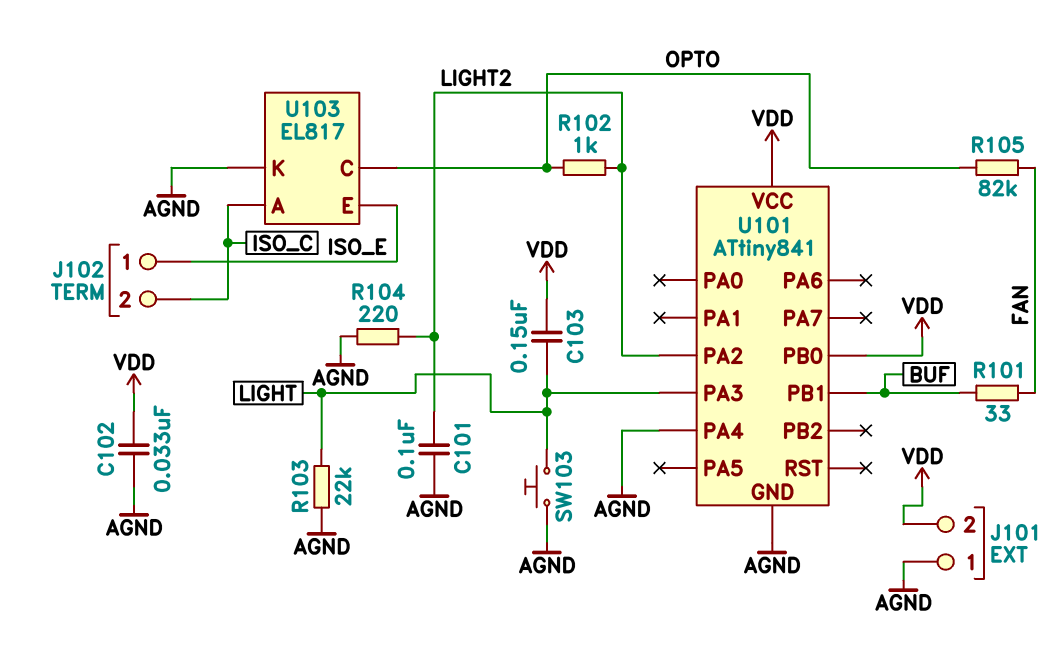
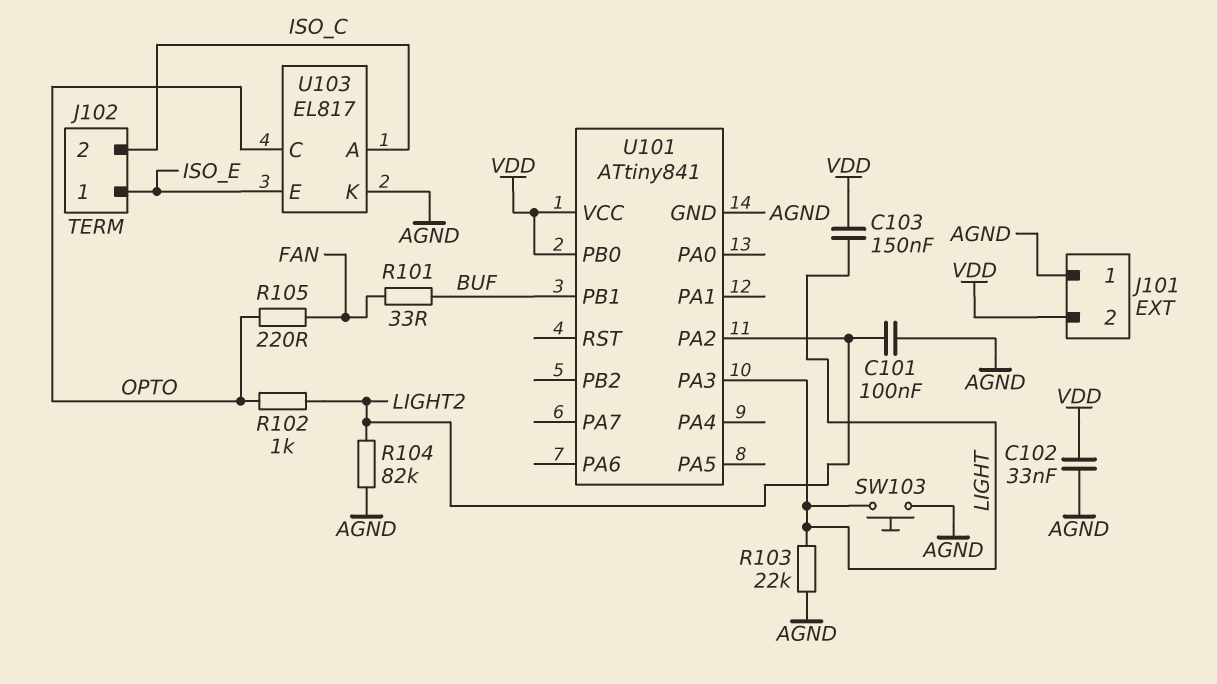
R104: 220 (AGND, LIGHT2) -> 82k (AGND, LIGHT2)
R105: 82k (FAN, OPTO) -> 220 (FAN, OPTO)
U101 pin PA4: AGND -> none

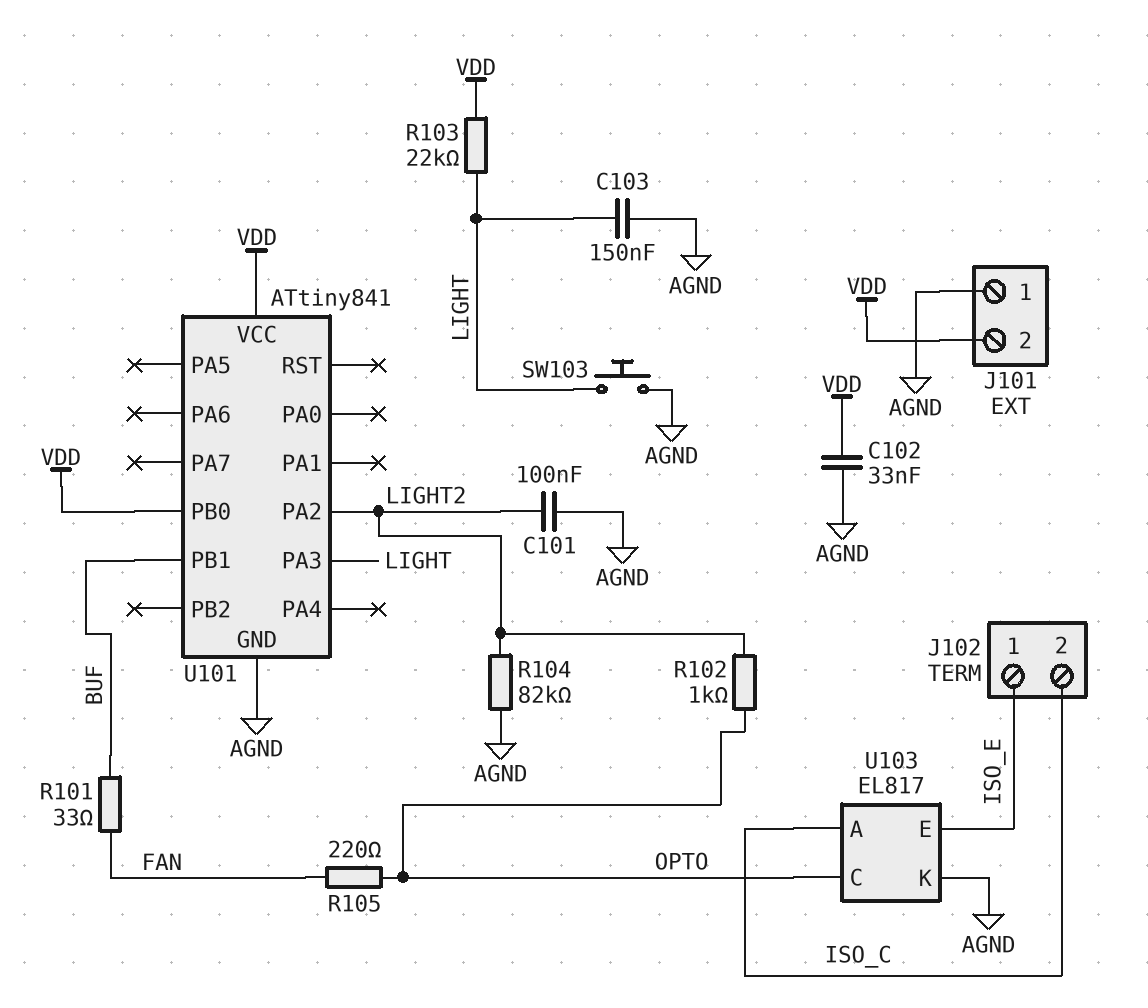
C103: 150nF (LIGHT, VDD) -> 150nF (AGND, LIGHT)
R103: 22k (AGND, LIGHT) -> 22k (LIGHT, VDD)

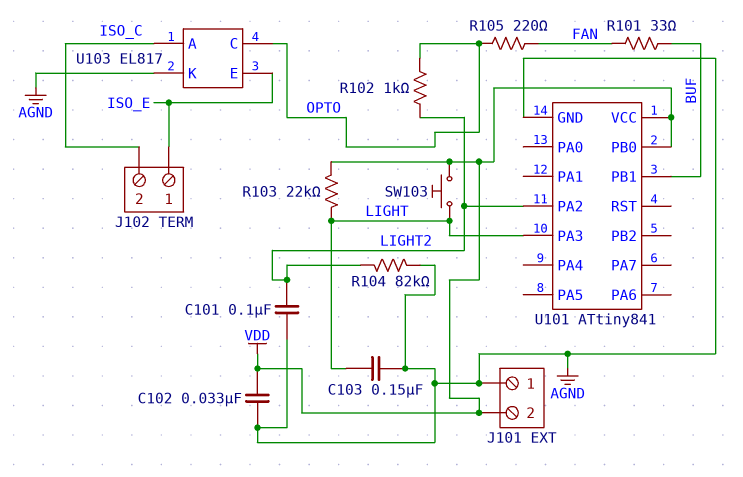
SW103: button (AGND, LIGHT) -> button (LIGHT, VDD)

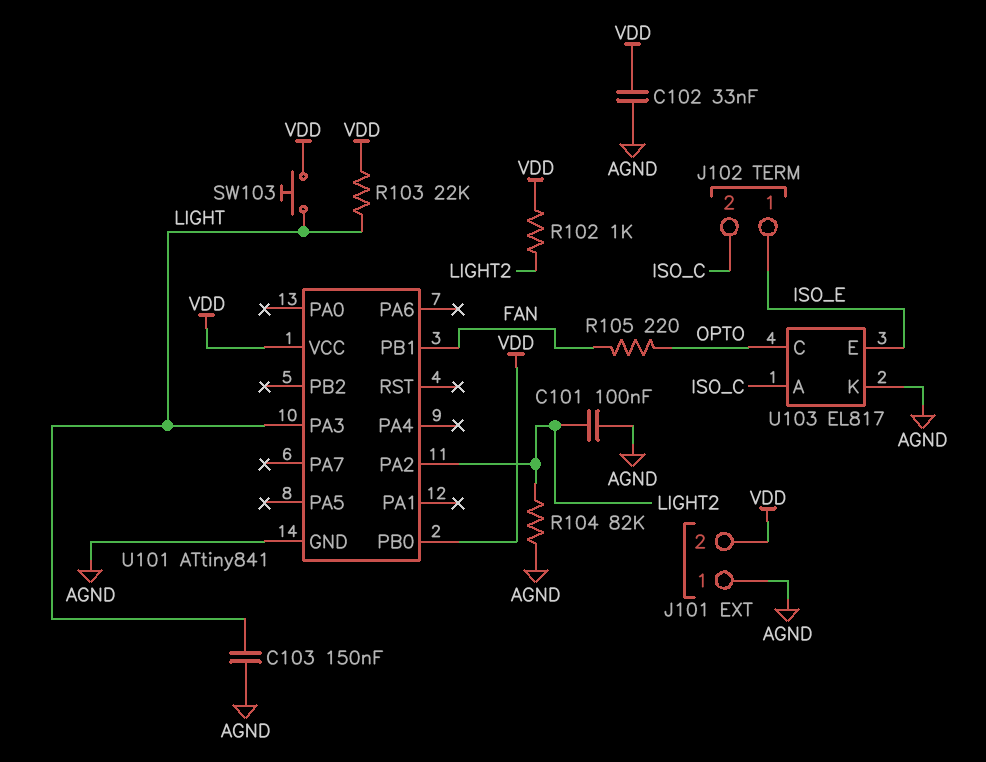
R101: 33 (BUF, FAN) -> none
R102: 1k (LIGHT2, OPTO) -> 1k (LIGHT2, VDD)
U101 pin PB1: BUF -> FAN

